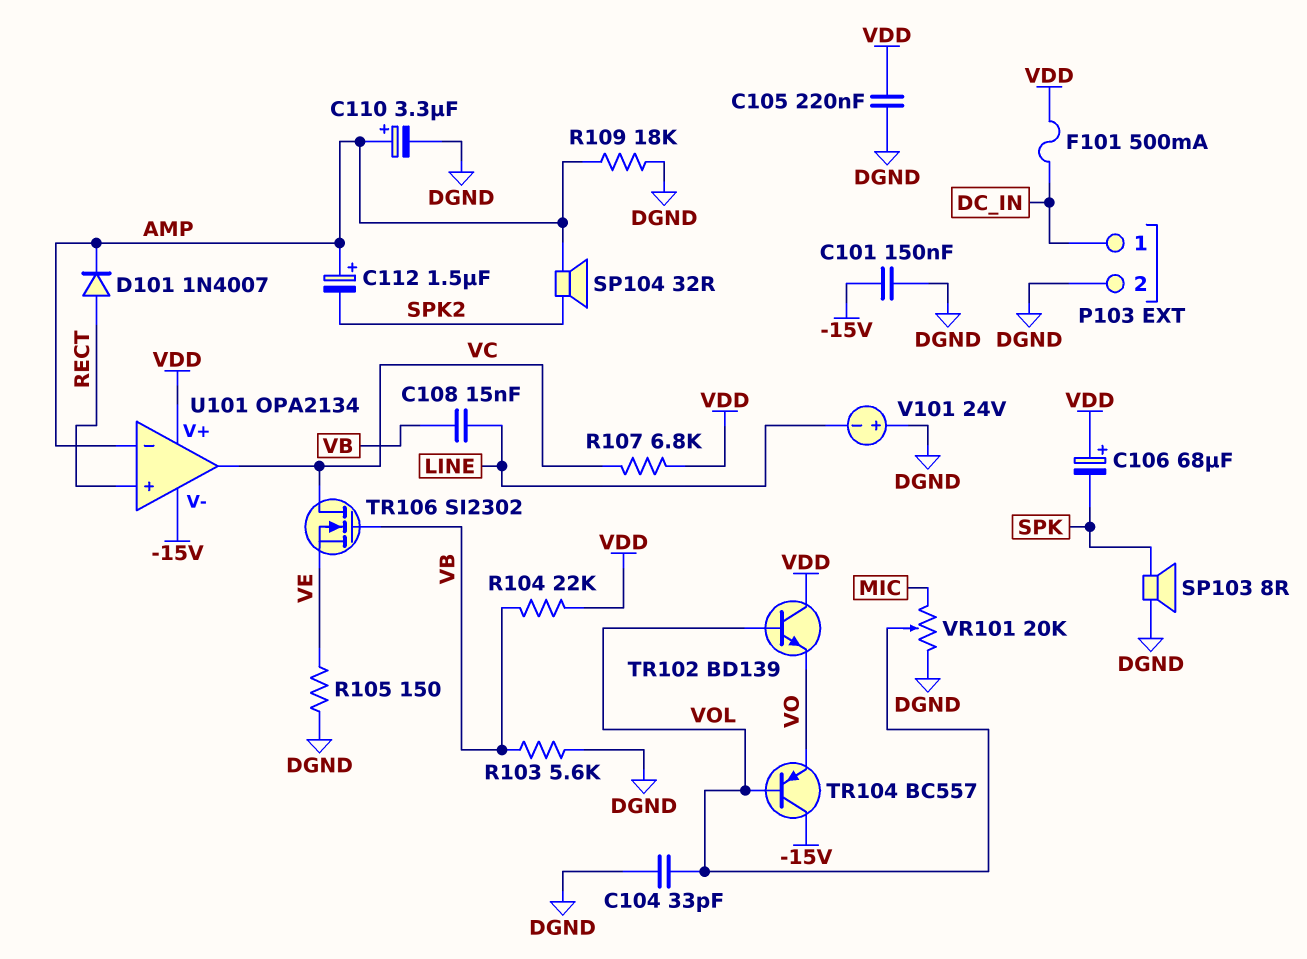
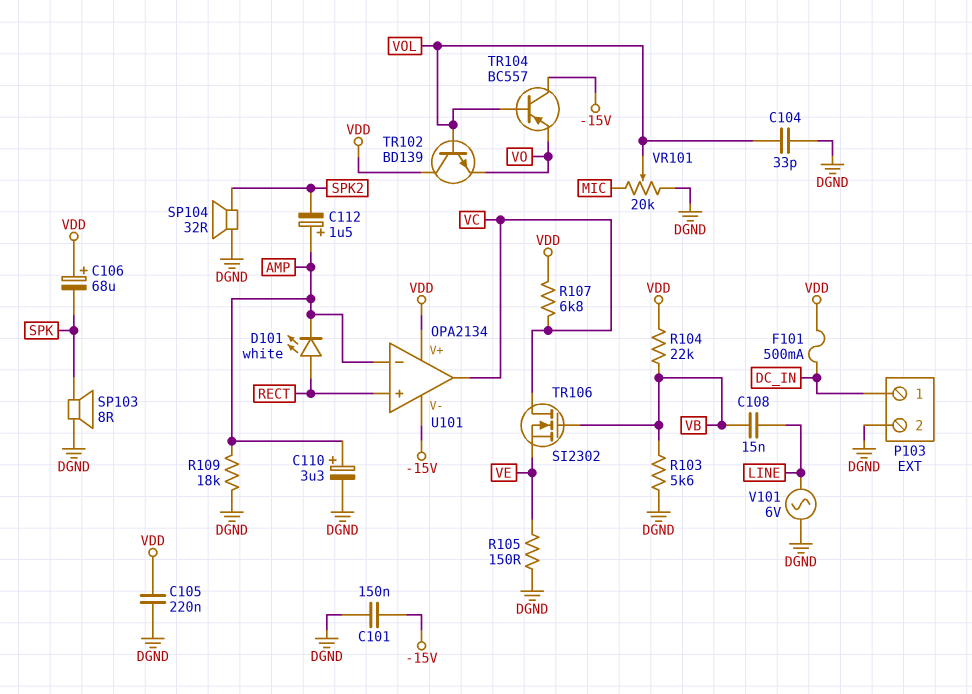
D101: diode 1N4007 (A RECT, K AMP) -> LED white (A RECT, K AMP)
SP104: speaker 32R (AMP, SPK2) -> speaker 32R (DGND, SPK2)
V101: 24V (plus DGND, minus LINE) -> AC 6V (DGND, LINE)

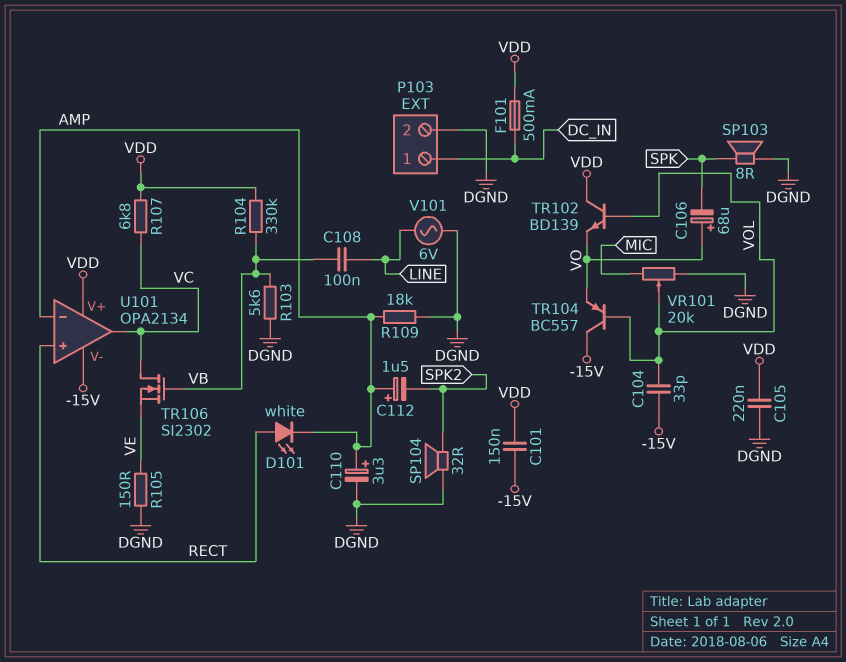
C101: 150nF (-15V, DGND) -> 150nF (-15V, VDD)
C104: 33pF (DGND, VOL) -> 33pF (-15V, VOL)
C106: 68uF (plus VDD, minus SPK) -> 68uF (plus VO, minus SPK)
C108: 15nF (LINE, VB) -> 100nF (LINE, VB)
R104: 22k (VB, VDD) -> 330k (VB, VDD)

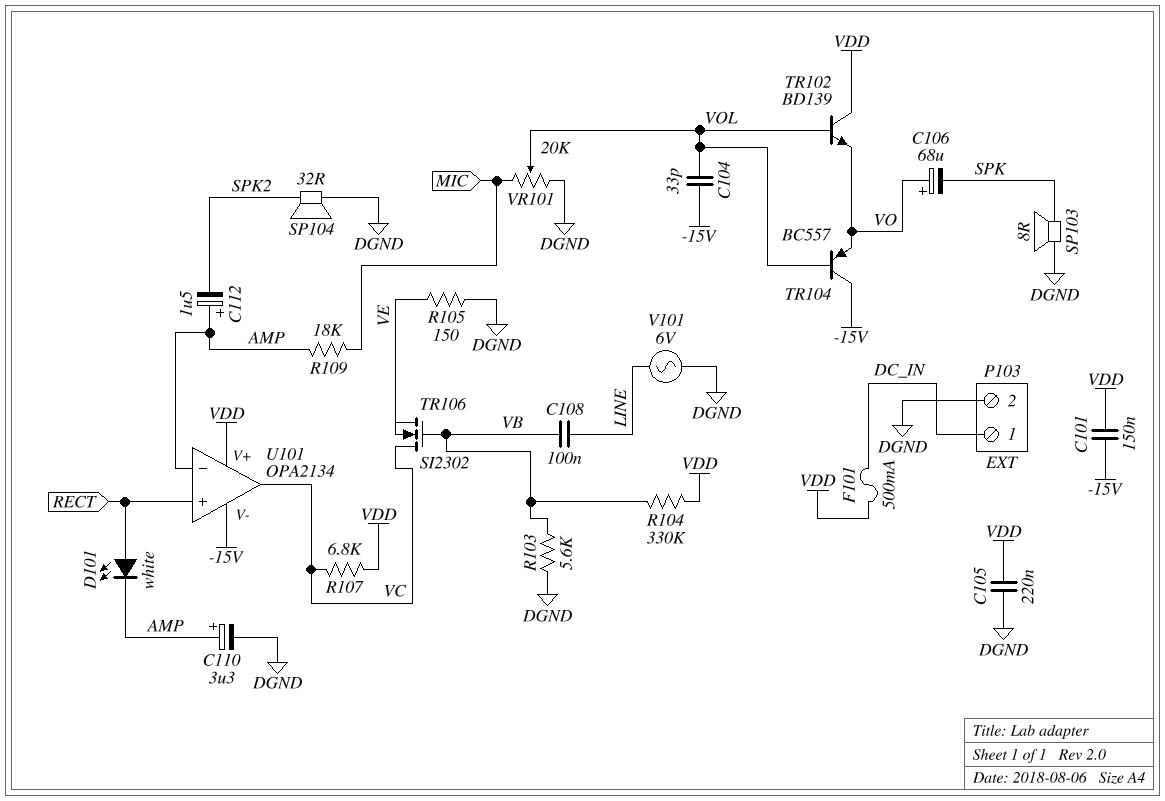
R109: 18k (AMP, DGND) -> 18k (AMP, MIC)

